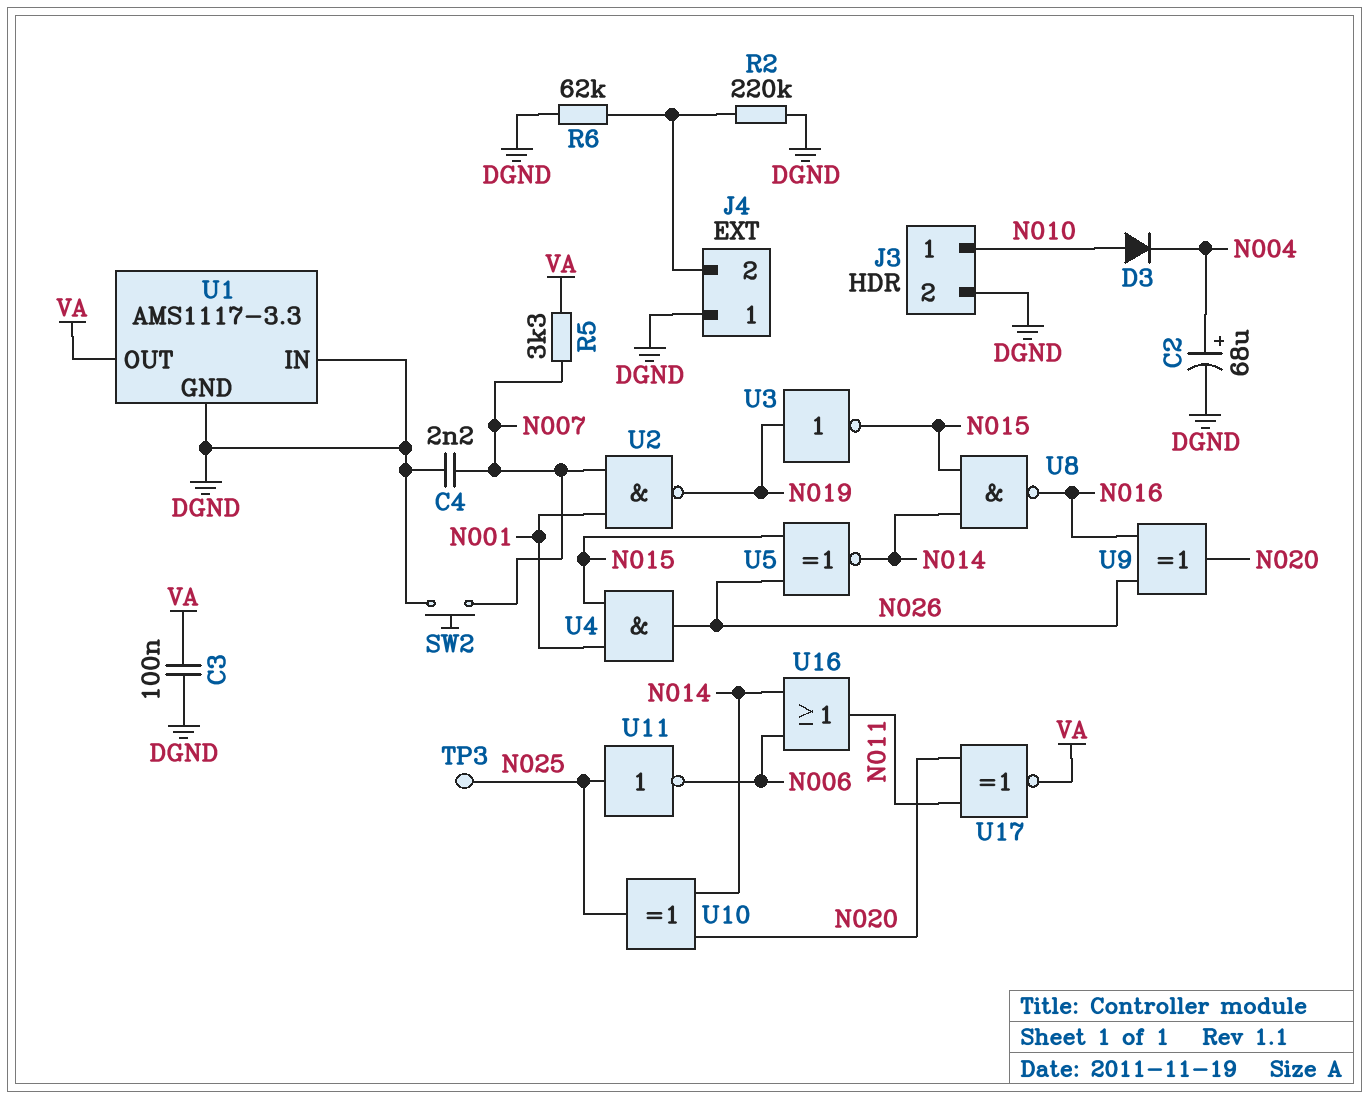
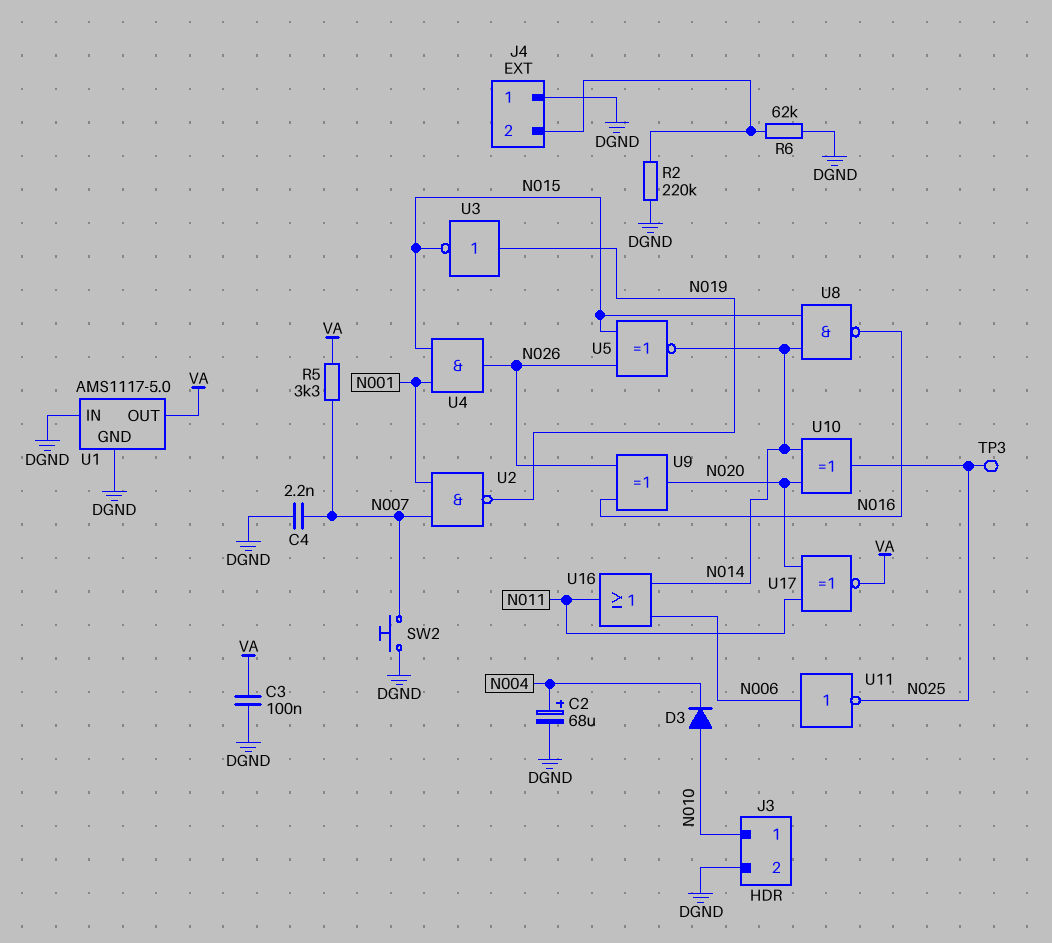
U1: AMS1117-3.3 -> AMS1117-5.0
U11: NOT (in N025, out N006) -> NOT (in N006, out N025)

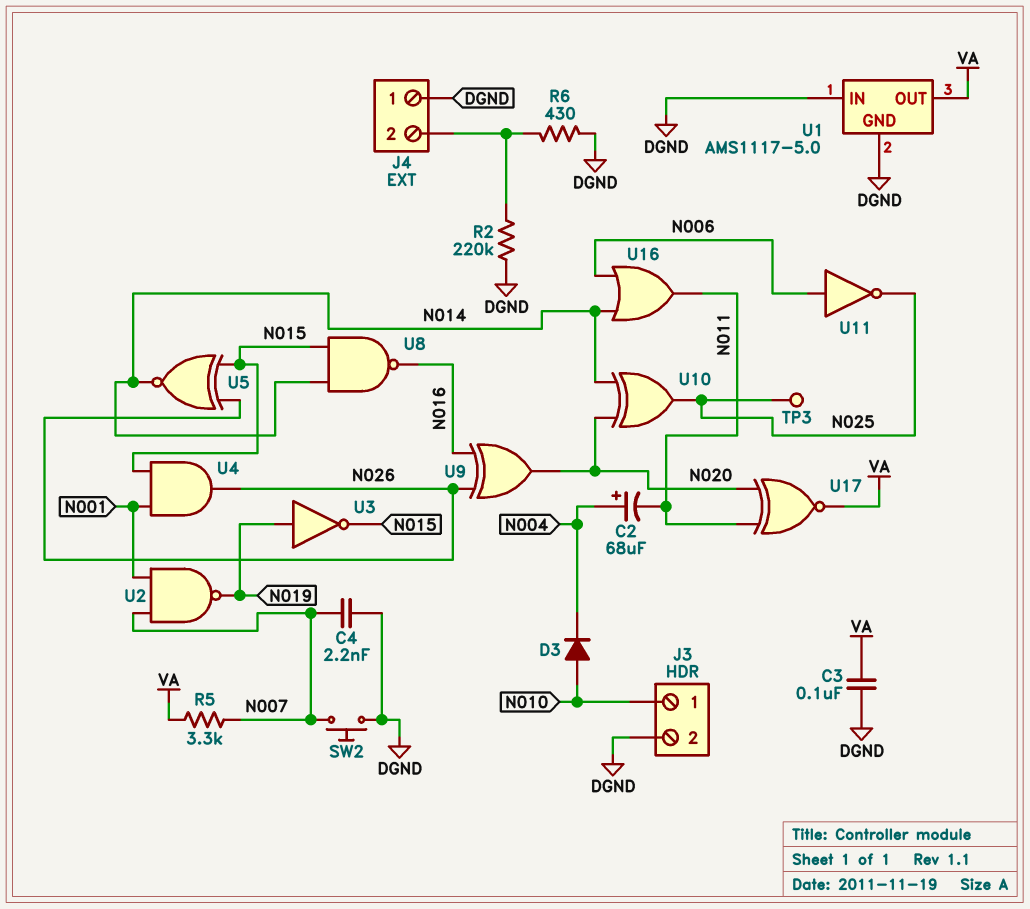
C2: 68uF (plus N004, minus DGND) -> 68uF (plus N004, minus N011)
R6: 62k (DGND, J4/2) -> 430 (DGND, J4/2)

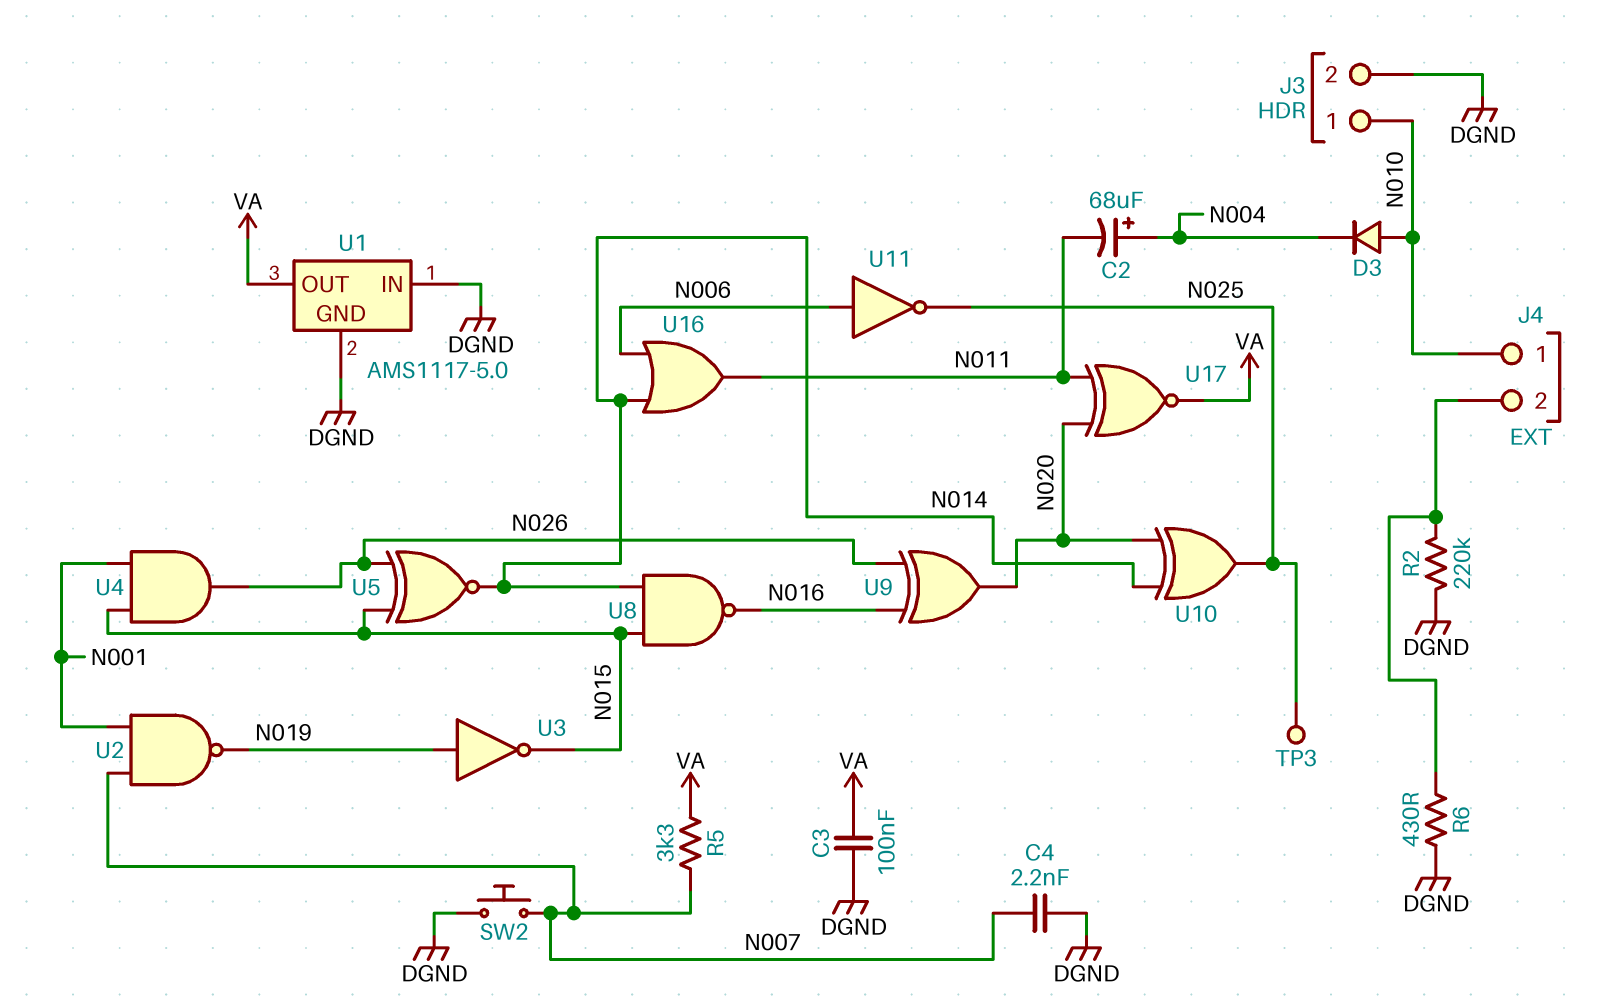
J4 pin 1: DGND -> N010

